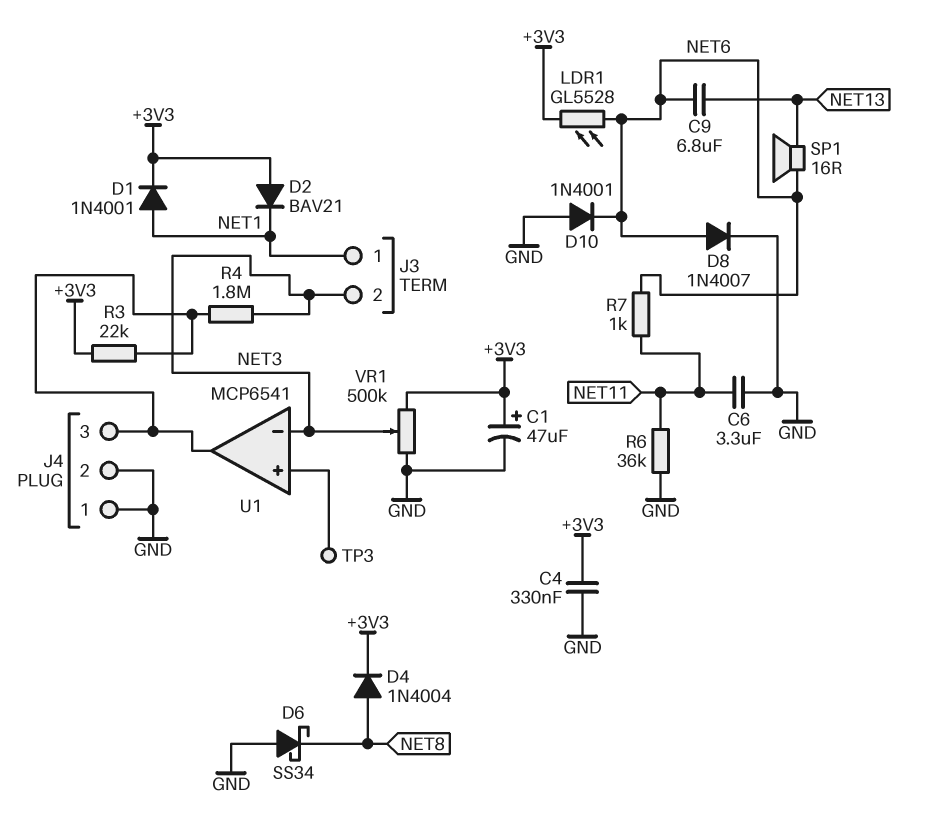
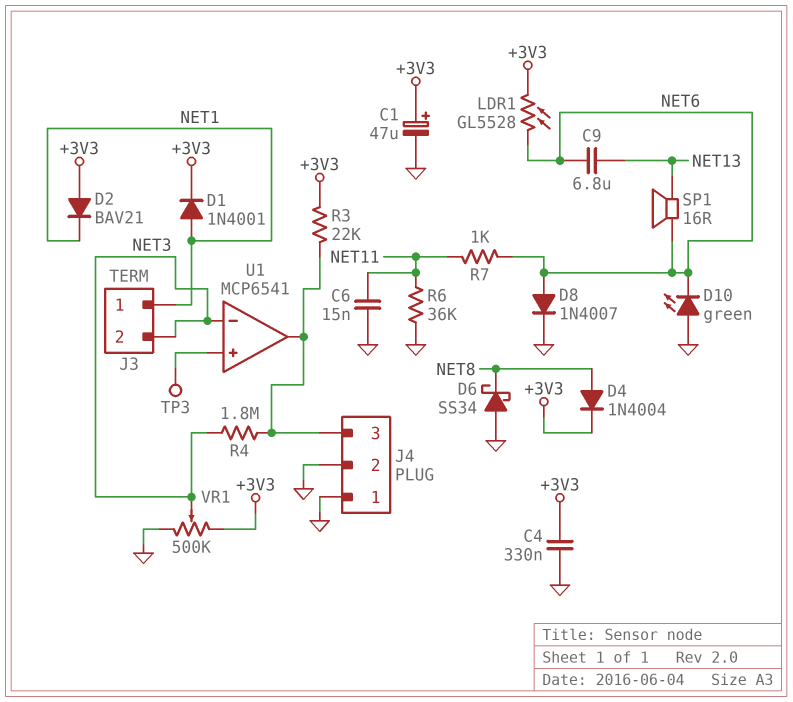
C6: 3.3uF (GND, NET11) -> 15nF (GND, NET11)
D10: diode 1N4001 (A GND, K NET6) -> LED green (A GND, K NET6)

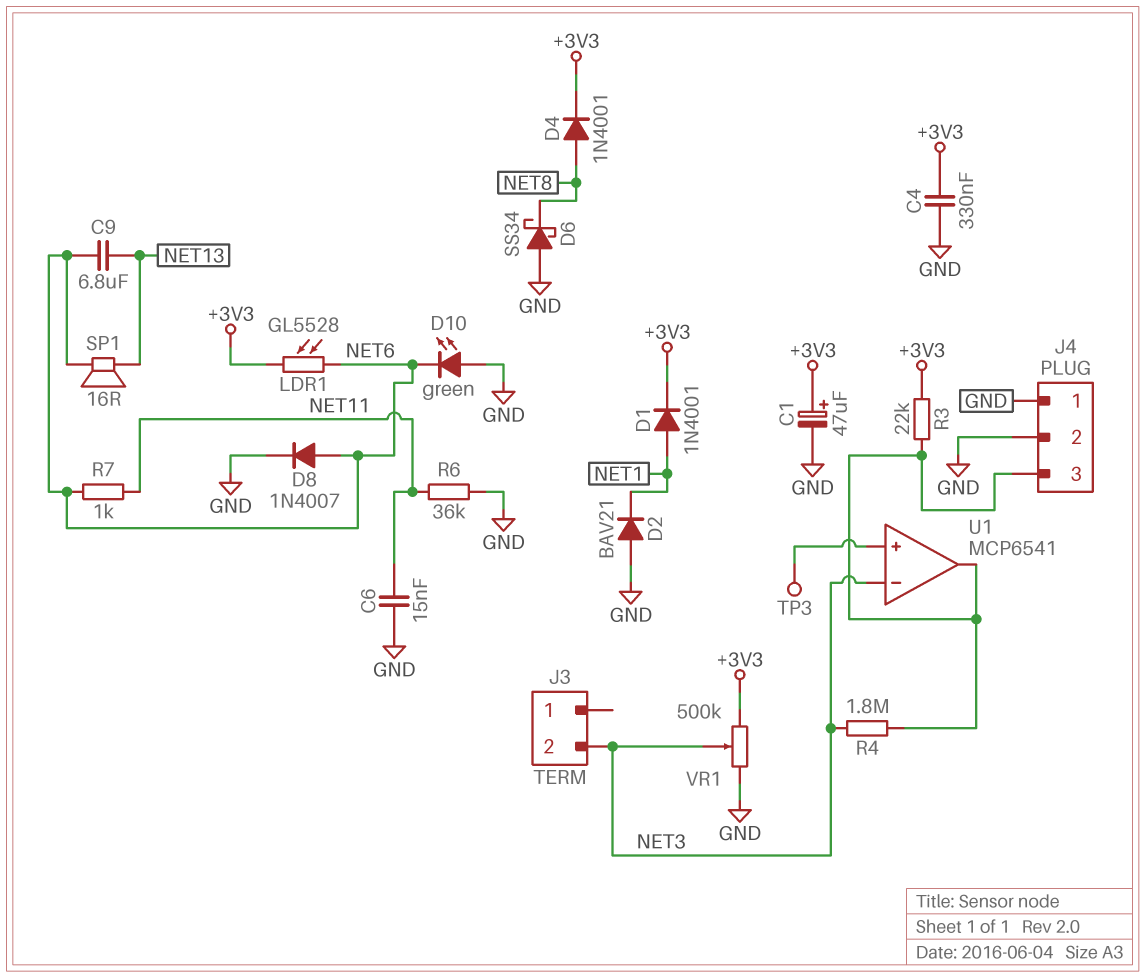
D2: diode BAV21 (A +3V3, K NET1) -> diode BAV21 (A GND, K NET1)
D4: diode 1N4004 (A NET8, K +3V3) -> diode 1N4001 (A NET8, K +3V3)
J3 pin 1: NET1 -> none

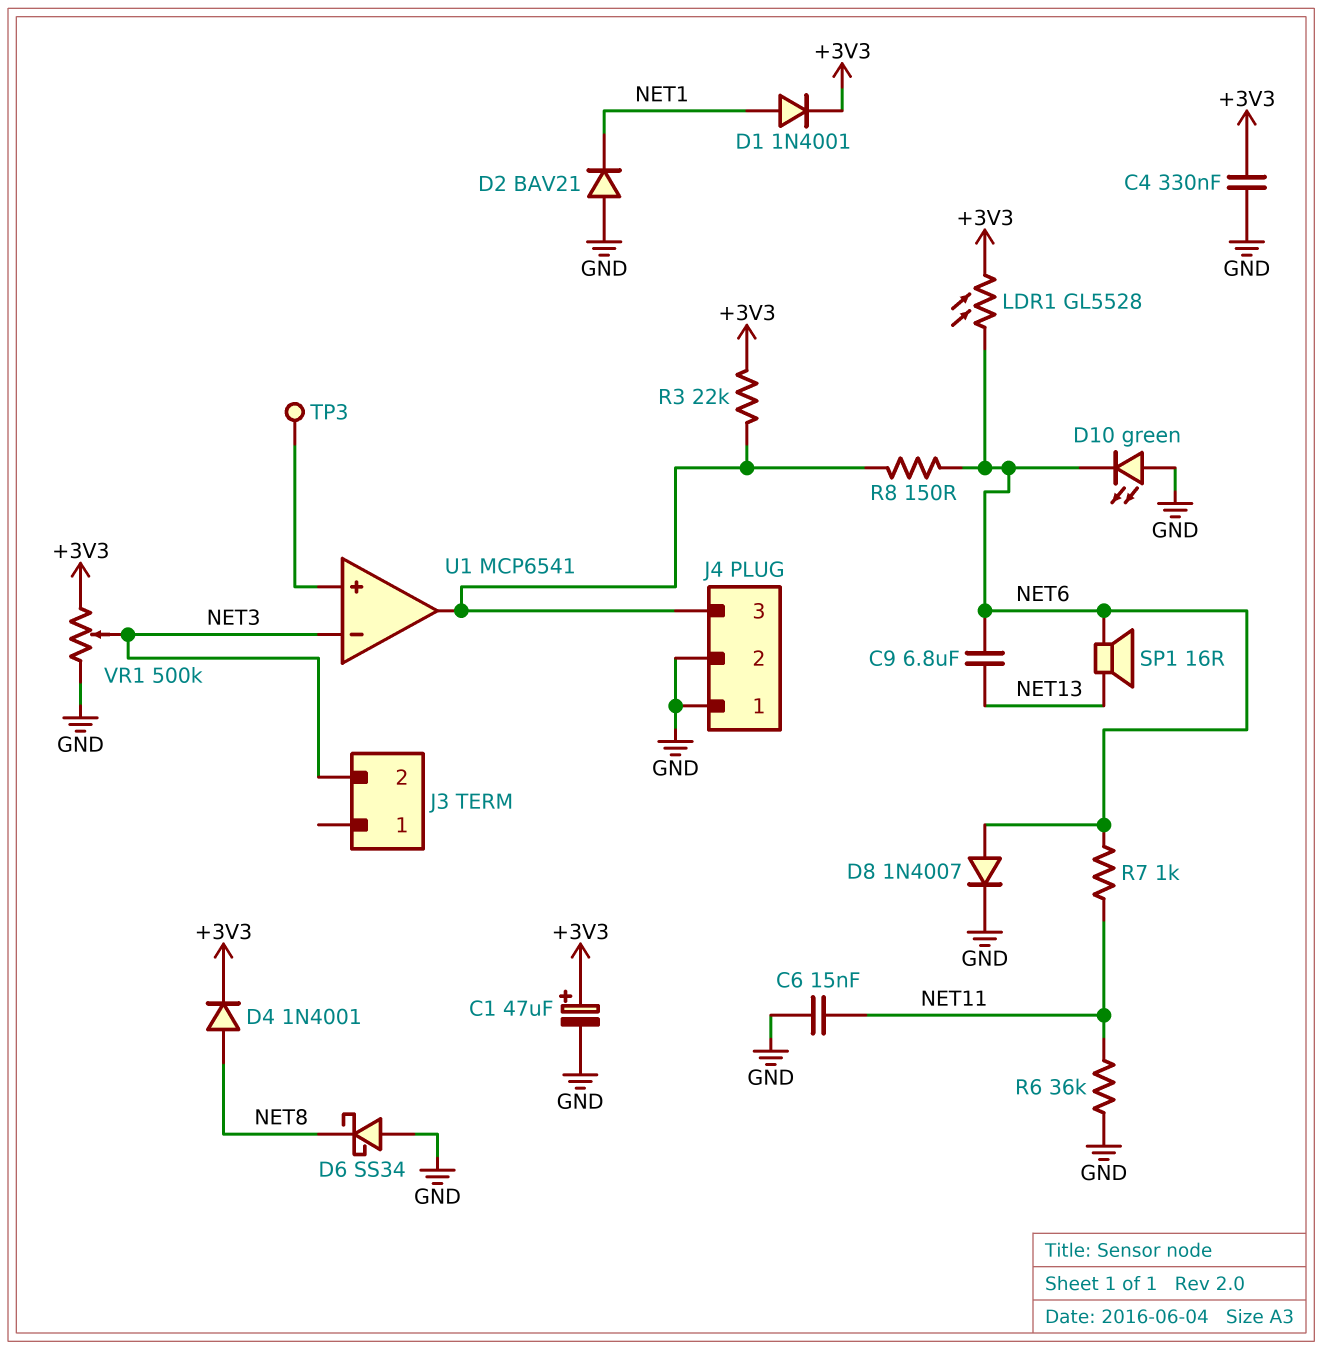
R4: 1.8M (J4/3, NET3) -> none
R8: none -> 150 (J4/3, NET6)

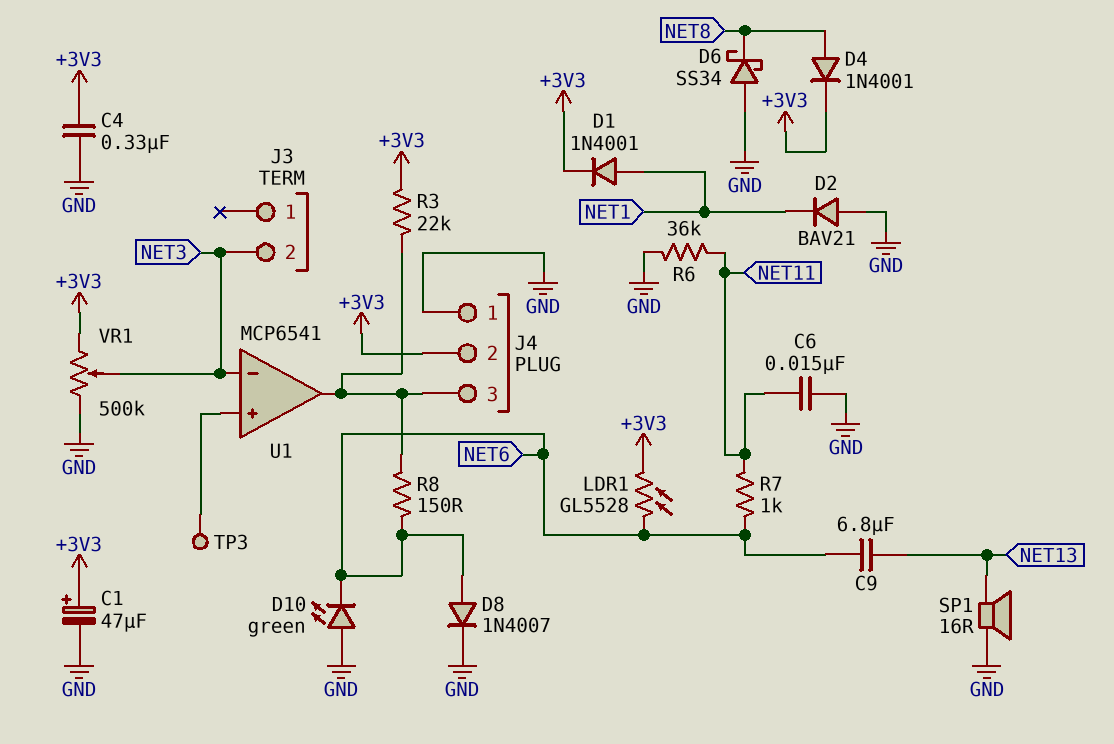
J4 pin 2: GND -> +3V3
SP1: speaker 16R (NET6, NET13) -> speaker 16R (GND, NET13)

